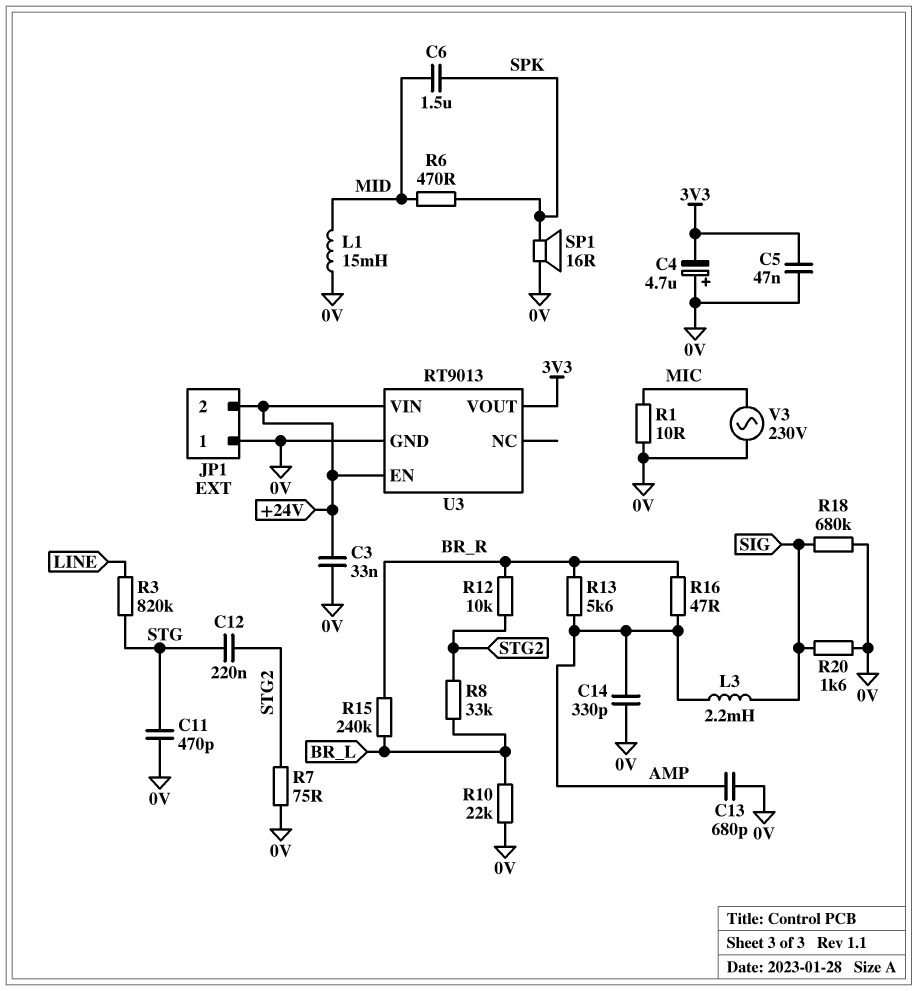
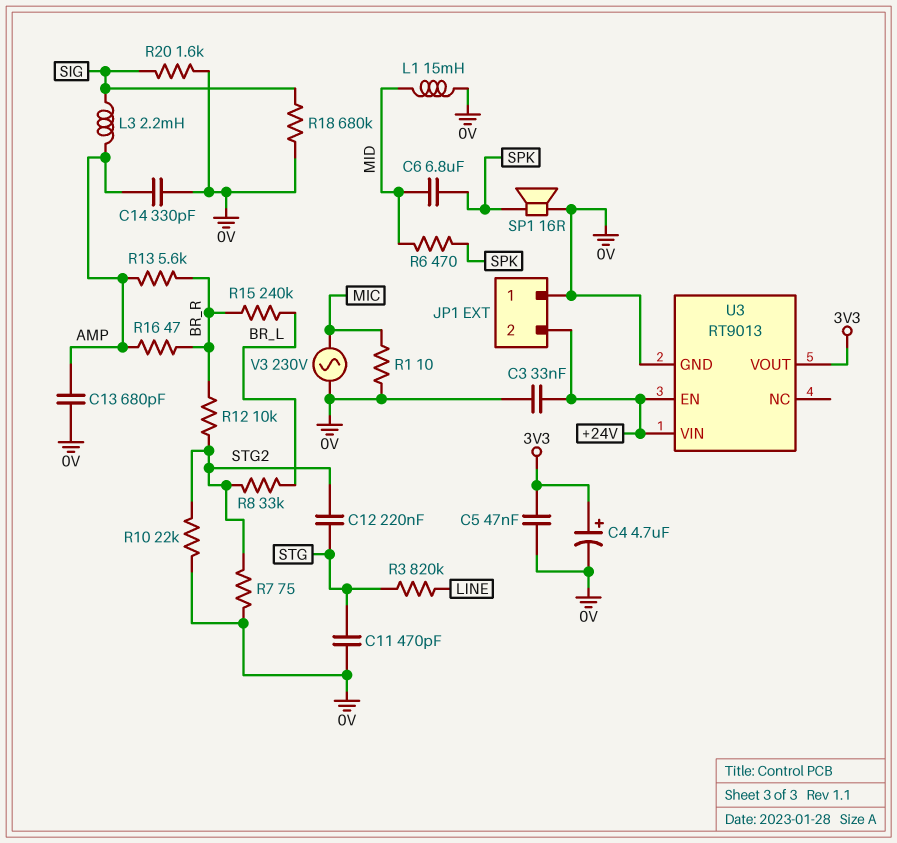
C4: 4.7uF (plus 0V, minus 3V3) -> 4.7uF (plus 3V3, minus 0V)
C6: 1.5uF (MID, SPK) -> 6.8uF (MID, SPK)
R10: 22k (0V, BR_L) -> 22k (0V, STG2)

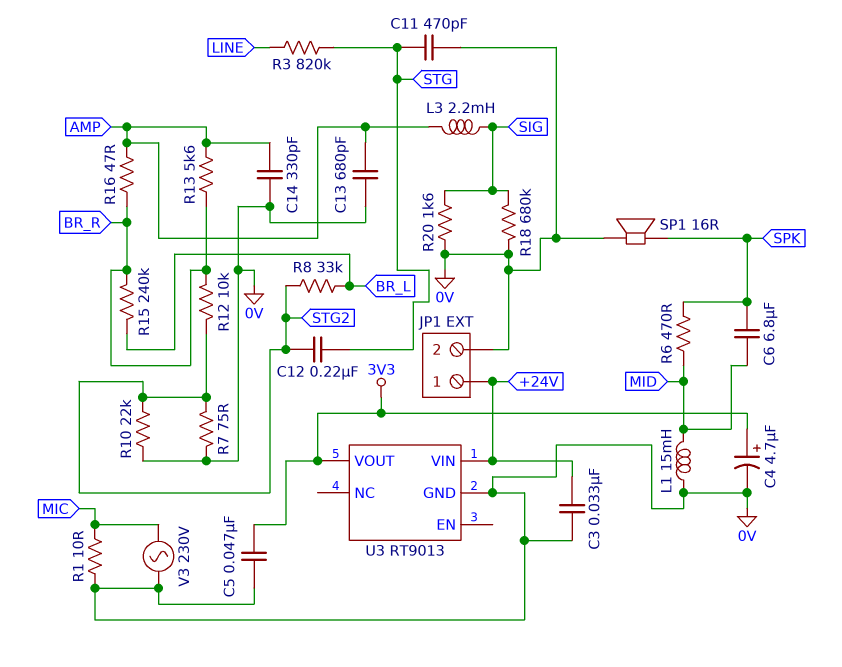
JP1 pin 1: 0V -> +24V
JP1 pin 2: +24V -> 0V
U3 pin EN: +24V -> none

